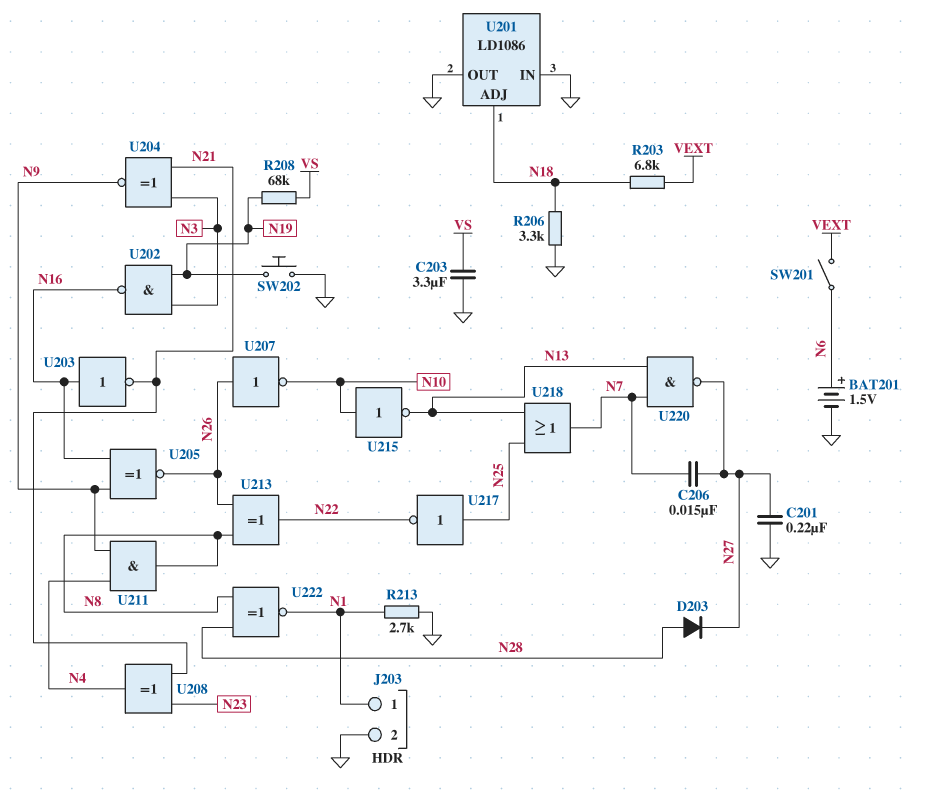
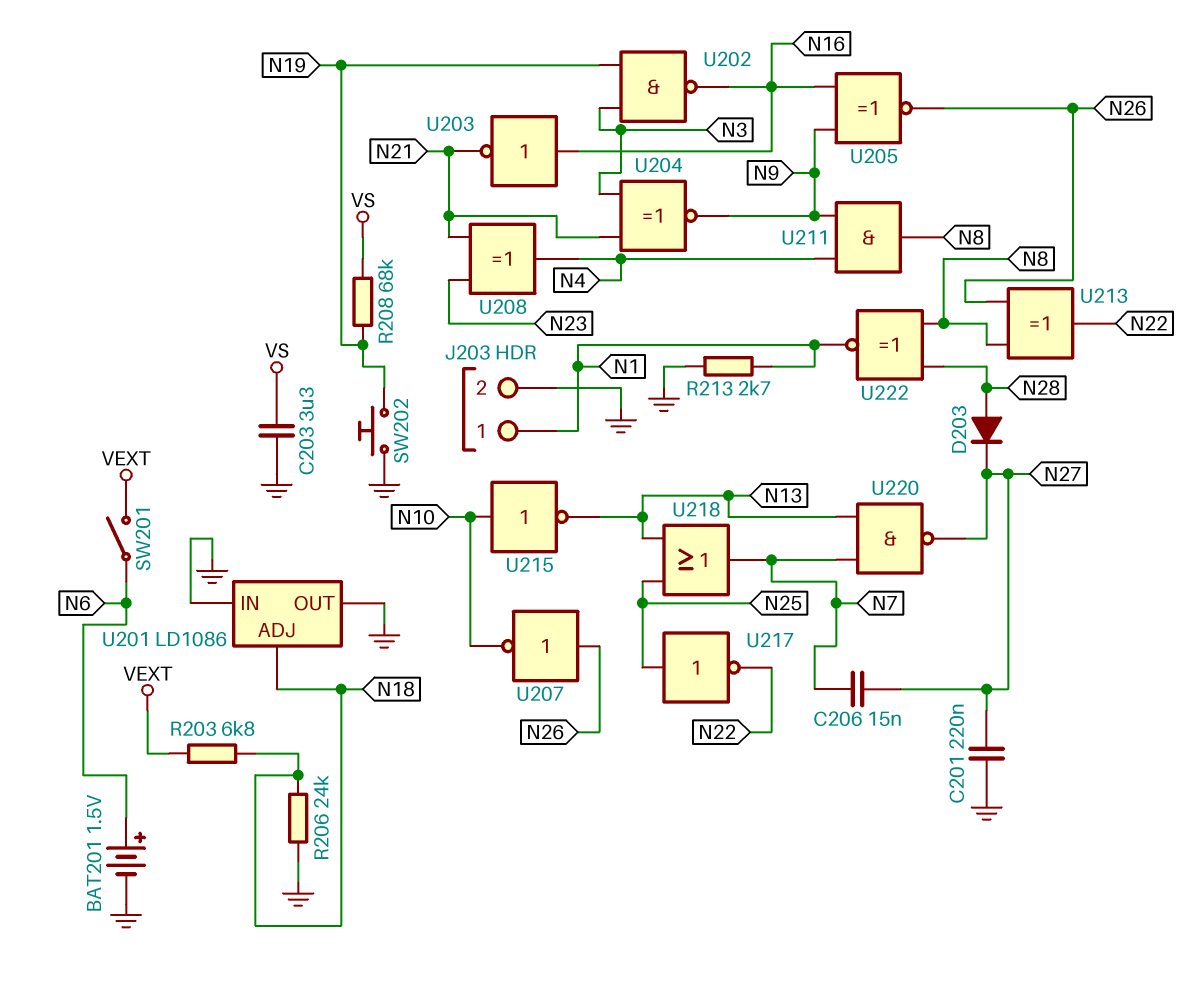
R206: 3.3k (GND, N18) -> 24k (GND, N18)

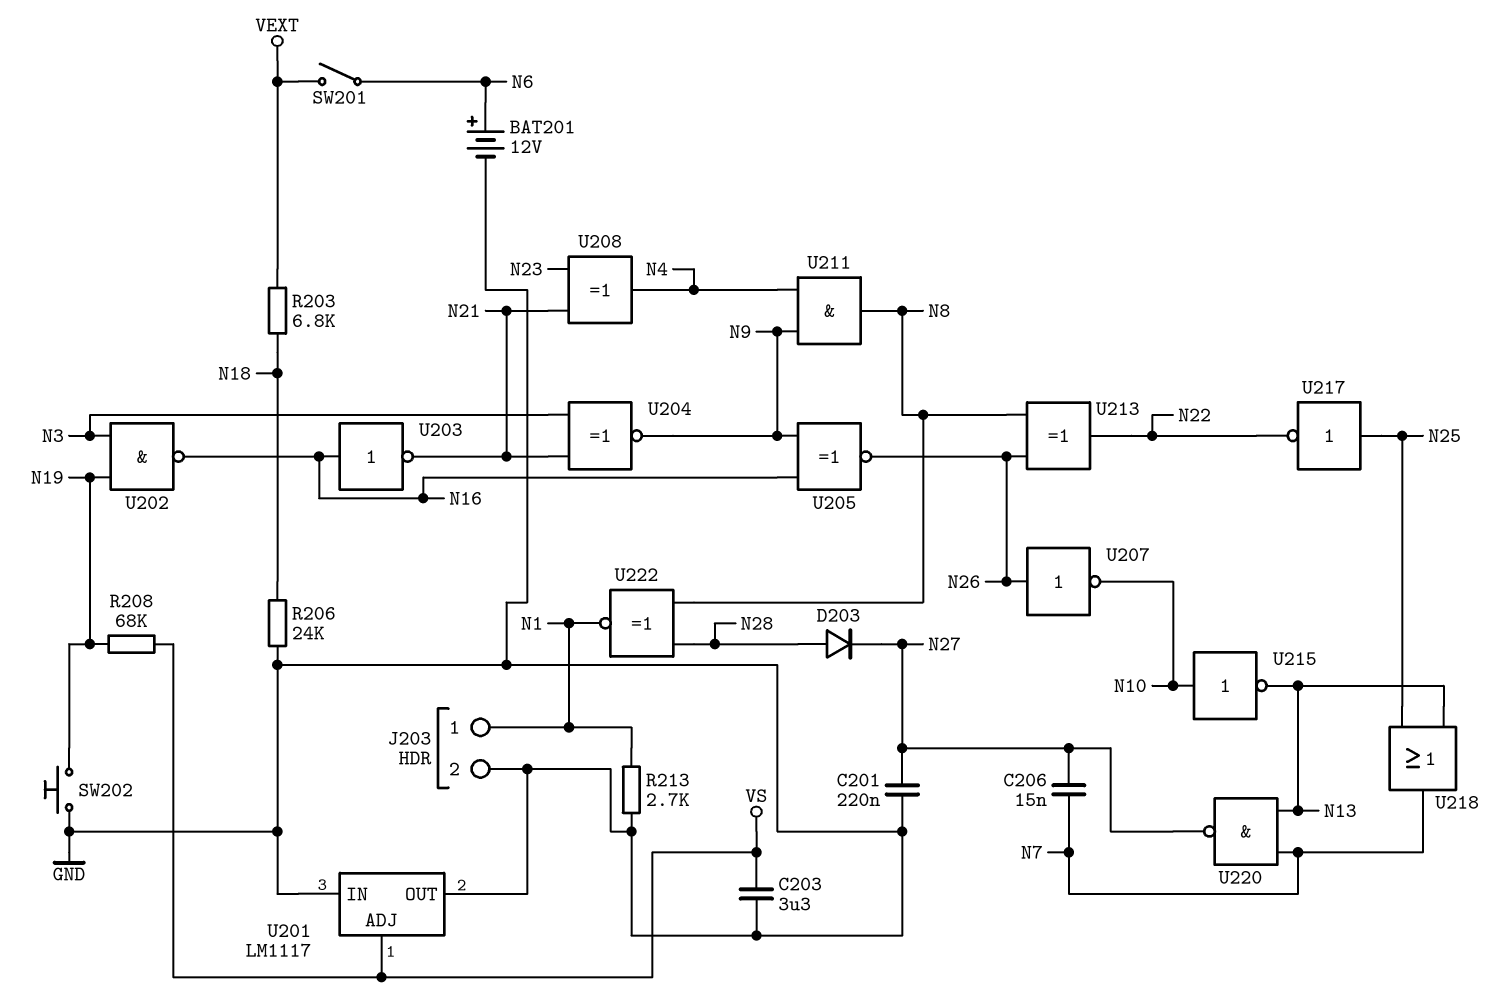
BAT201: 1.5V (plus N6, minus GND) -> 12V (plus N6, minus GND)
U201: LD1086 -> LM1117
U201 pin ADJ: N18 -> VS

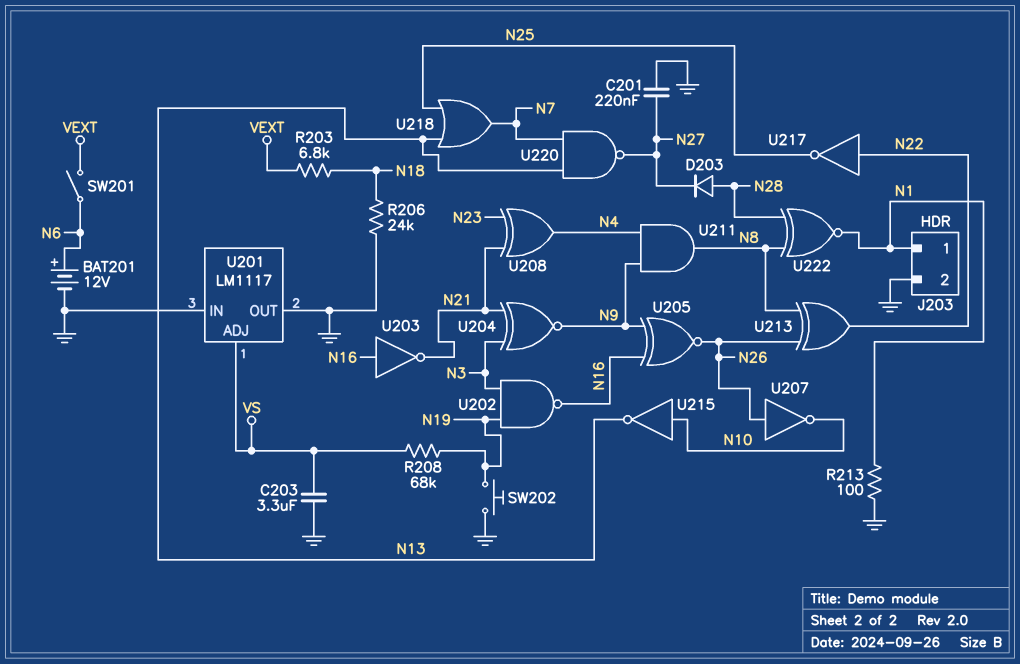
C206: 15nF (N7, N27) -> none
R213: 2.7k (GND, N1) -> 100 (GND, N1)
U217: NOT (in N25, out N22) -> NOT (in N22, out N25)

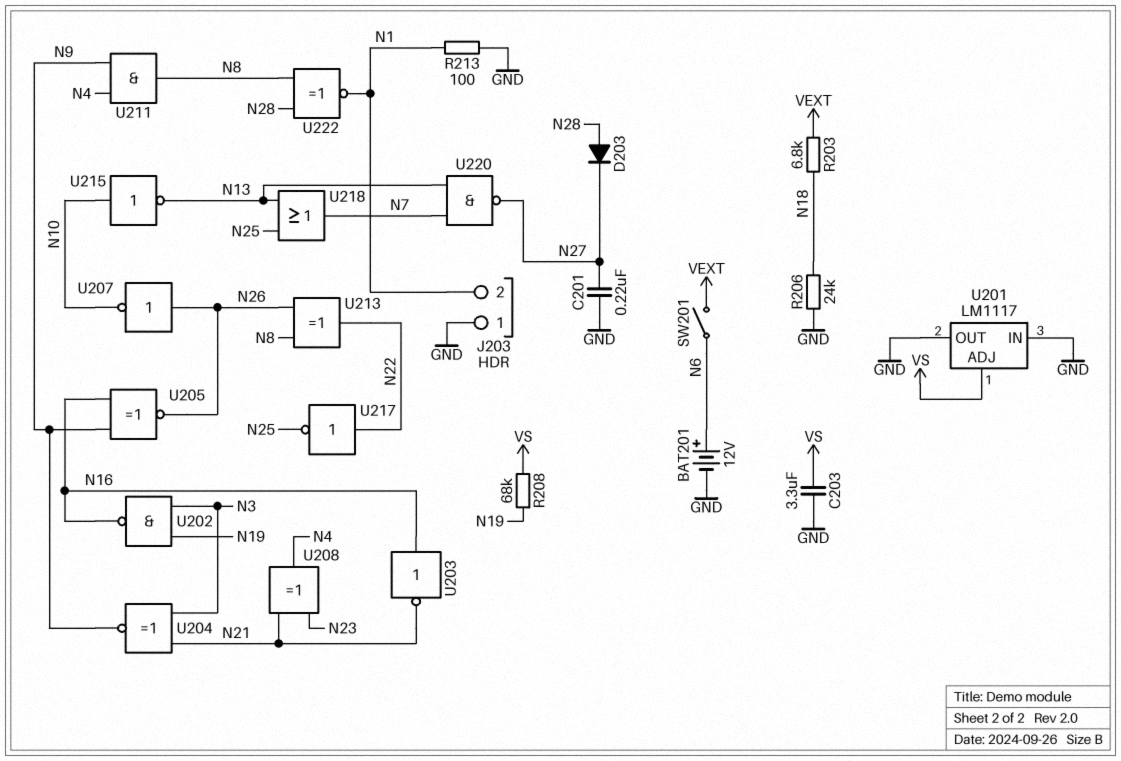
J203 pin 1: N1 -> GND
J203 pin 2: GND -> N1
SW202: button (GND, N19) -> none

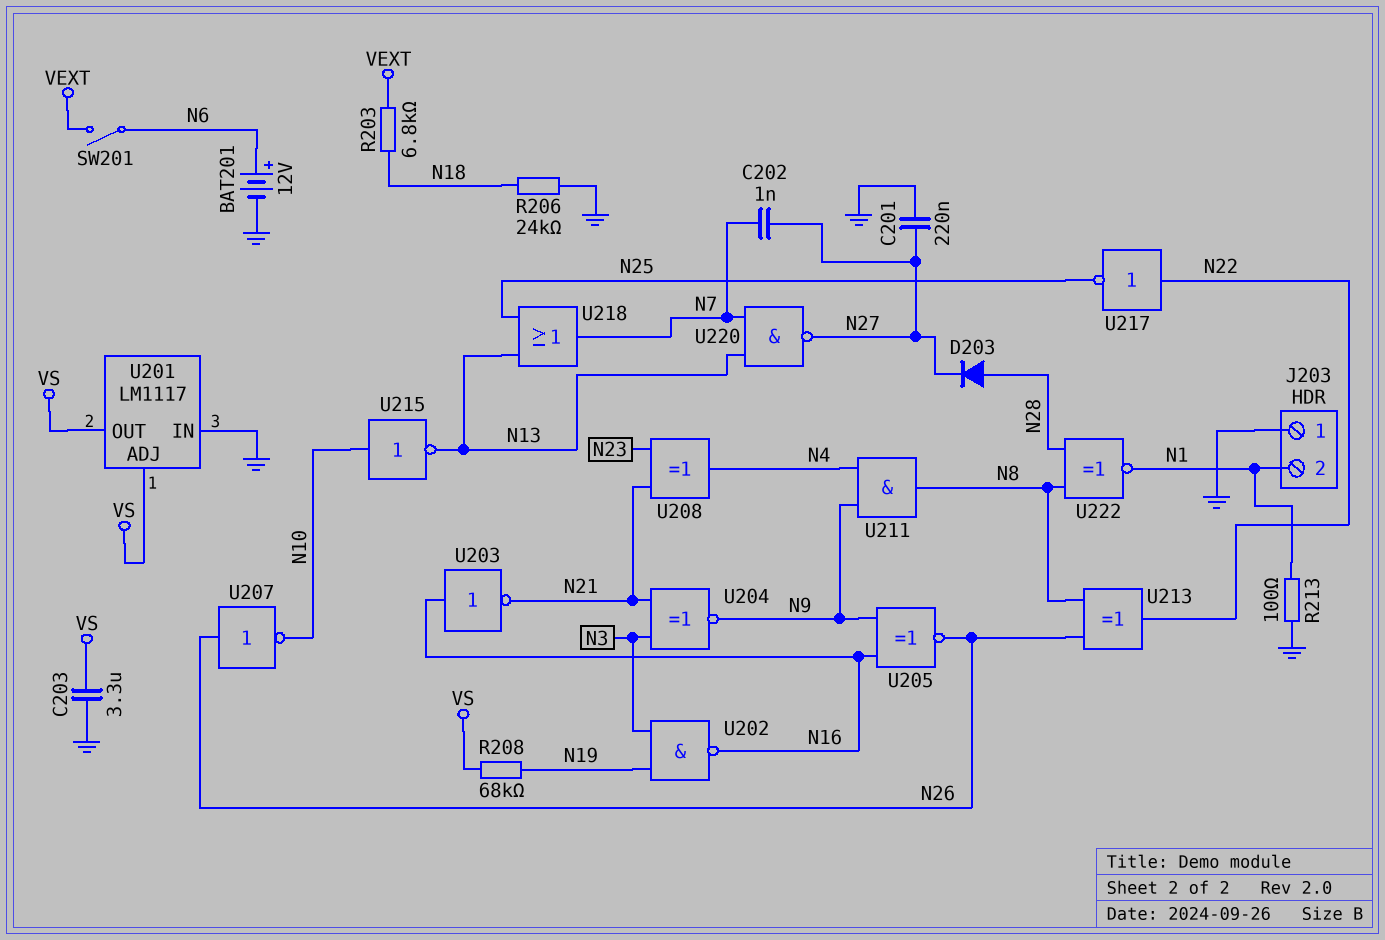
C202: none -> 1nF (N7, N27)
U201 pin OUT: GND -> VS

